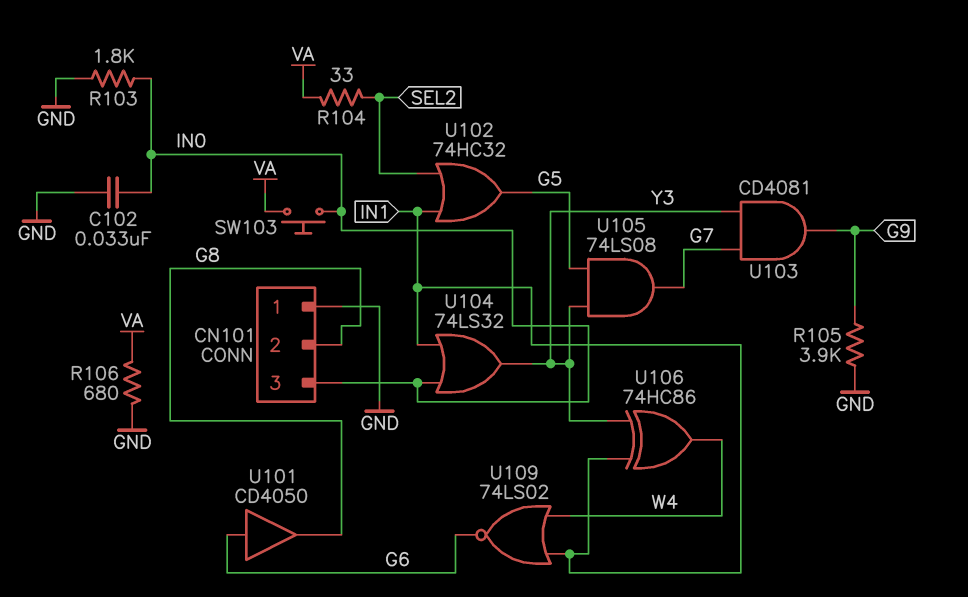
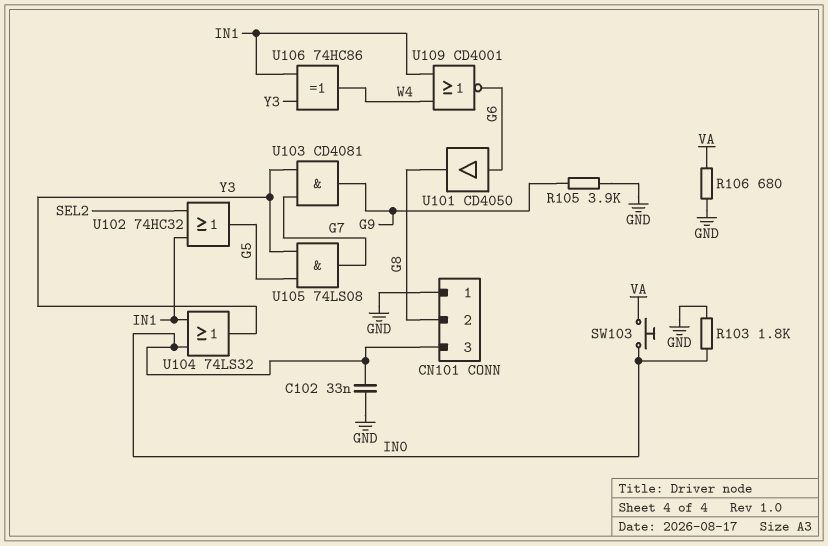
R104: 33 (SEL2, VA) -> none
U109: NOR 74LS02 (in IN1, in W4, out G6) -> NOR CD4001 (in IN1, in W4, out G6)

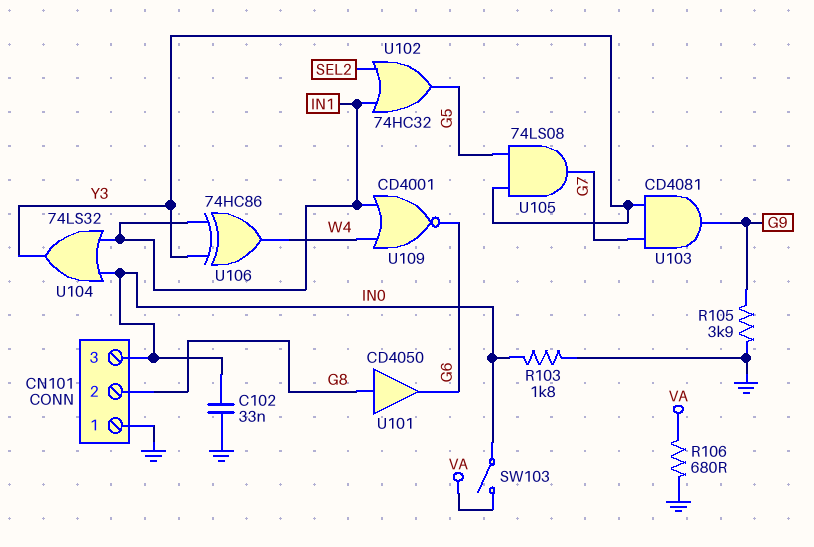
SW103: button (IN0, VA) -> switch (IN0, VA)
U101: buffer CD4050 (in G6, out G8) -> buffer CD4050 (in G8, out G6)

